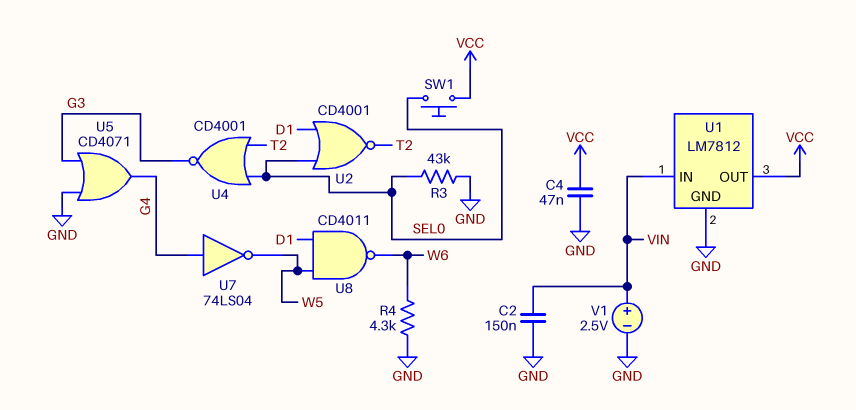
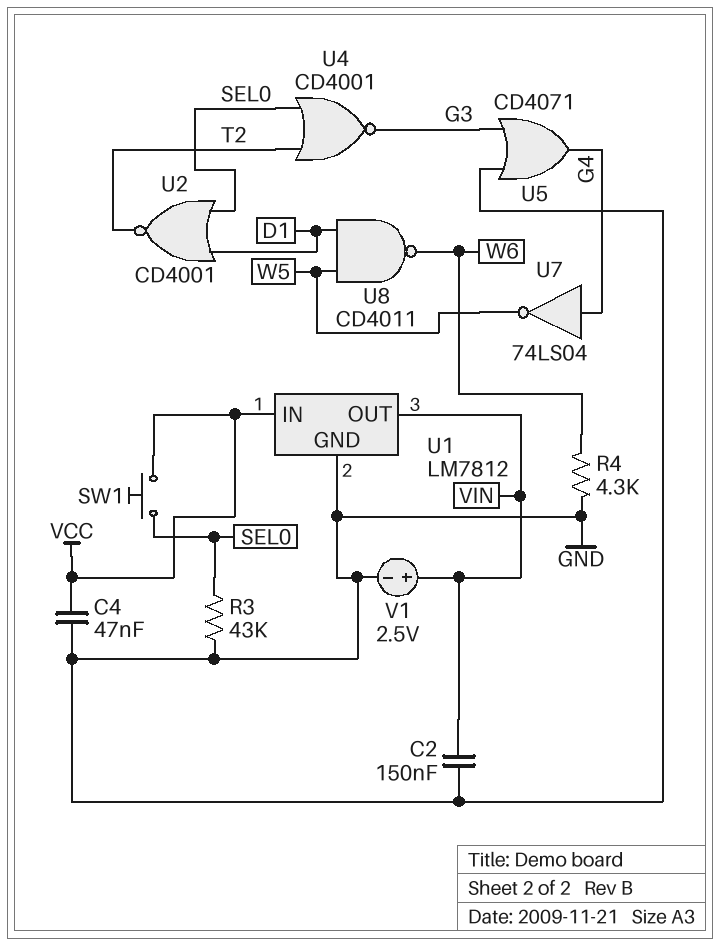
U1 pin IN: VIN -> VCC
U1 pin OUT: VCC -> VIN

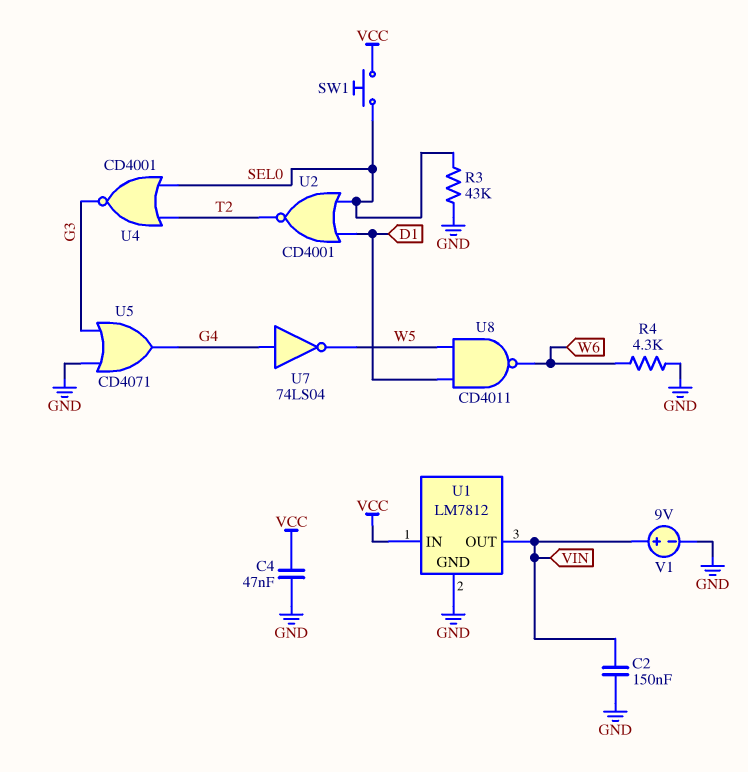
V1: 2.5V (plus VIN, minus GND) -> 9V (plus VIN, minus GND)

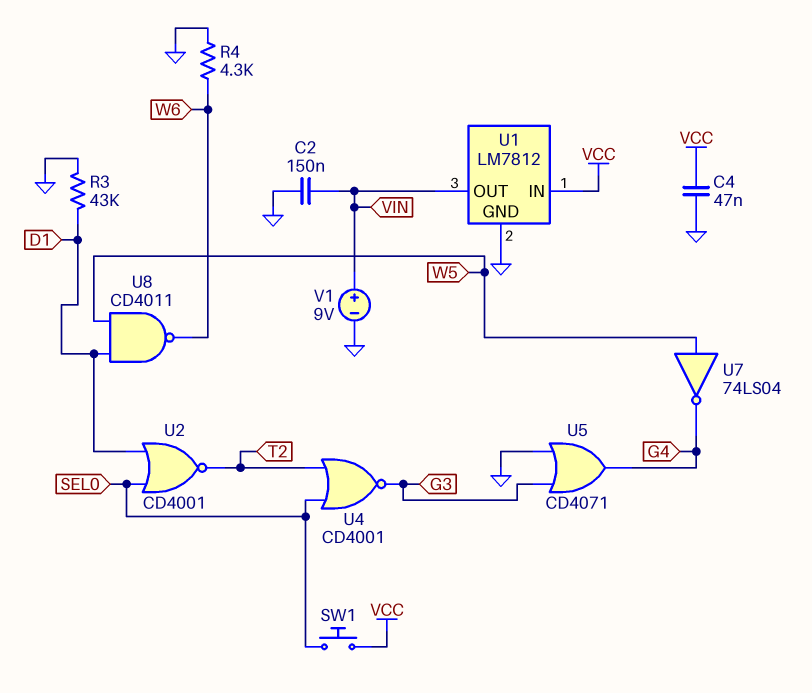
R3: 43k (GND, SEL0) -> 43k (D1, GND)
U7: NOT 74LS04 (in G4, out W5) -> NOT 74LS04 (in W5, out G4)

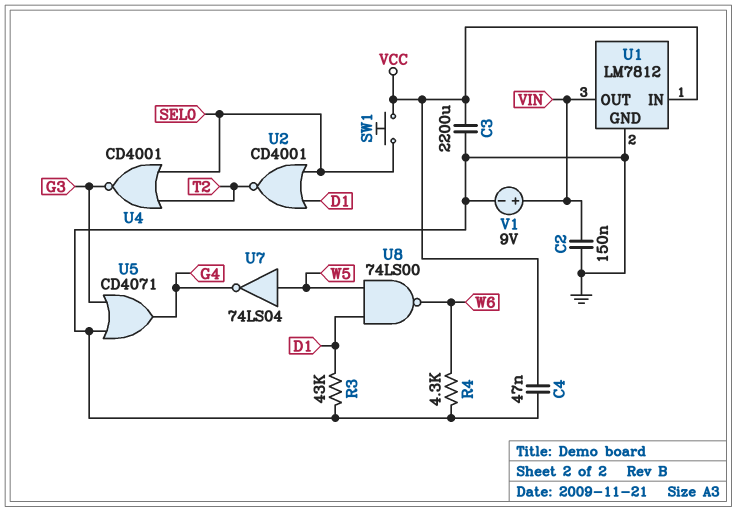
C3: none -> 2200uF (GND, VCC)
U8: NAND CD4011 (in D1, in W5, out W6) -> NAND 74LS00 (in D1, in W5, out W6)

